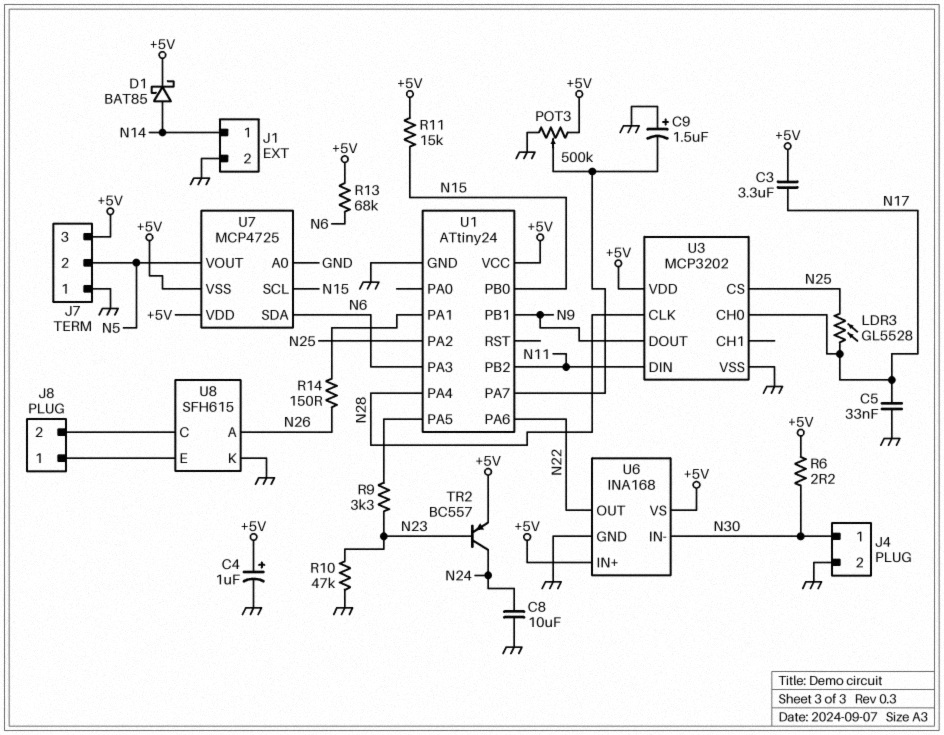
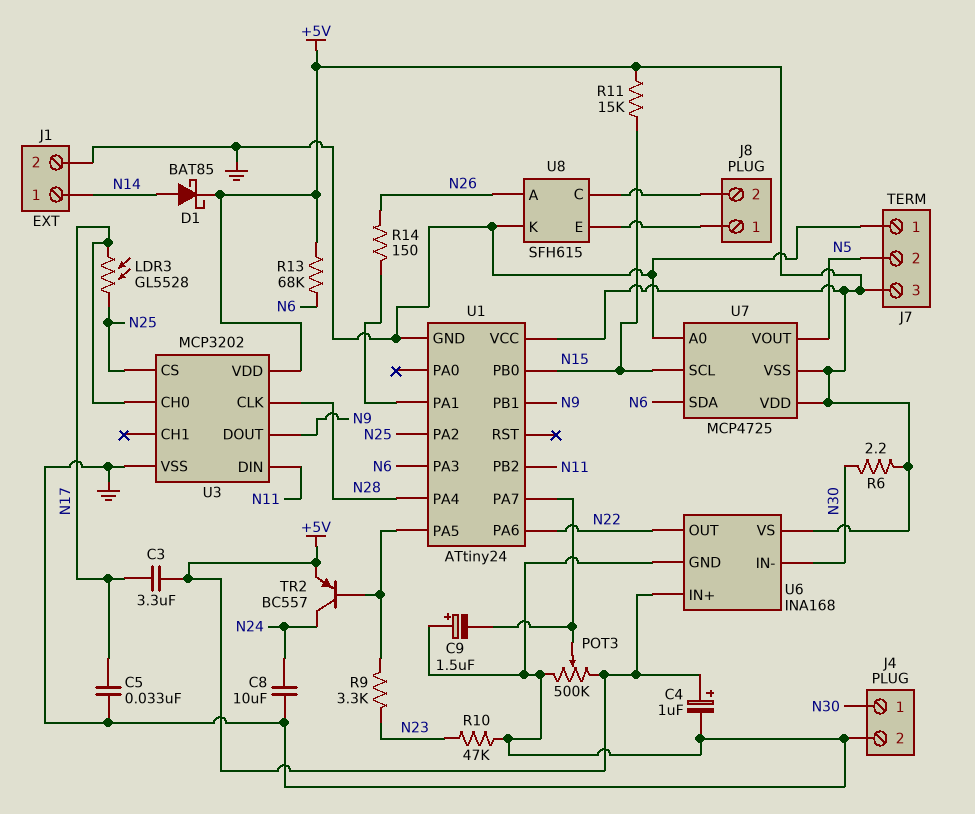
TR2: PNP BC557 (B N23, C N24, E +5V) -> PNP BC557 (B U1/PA5, C N24, E +5V)

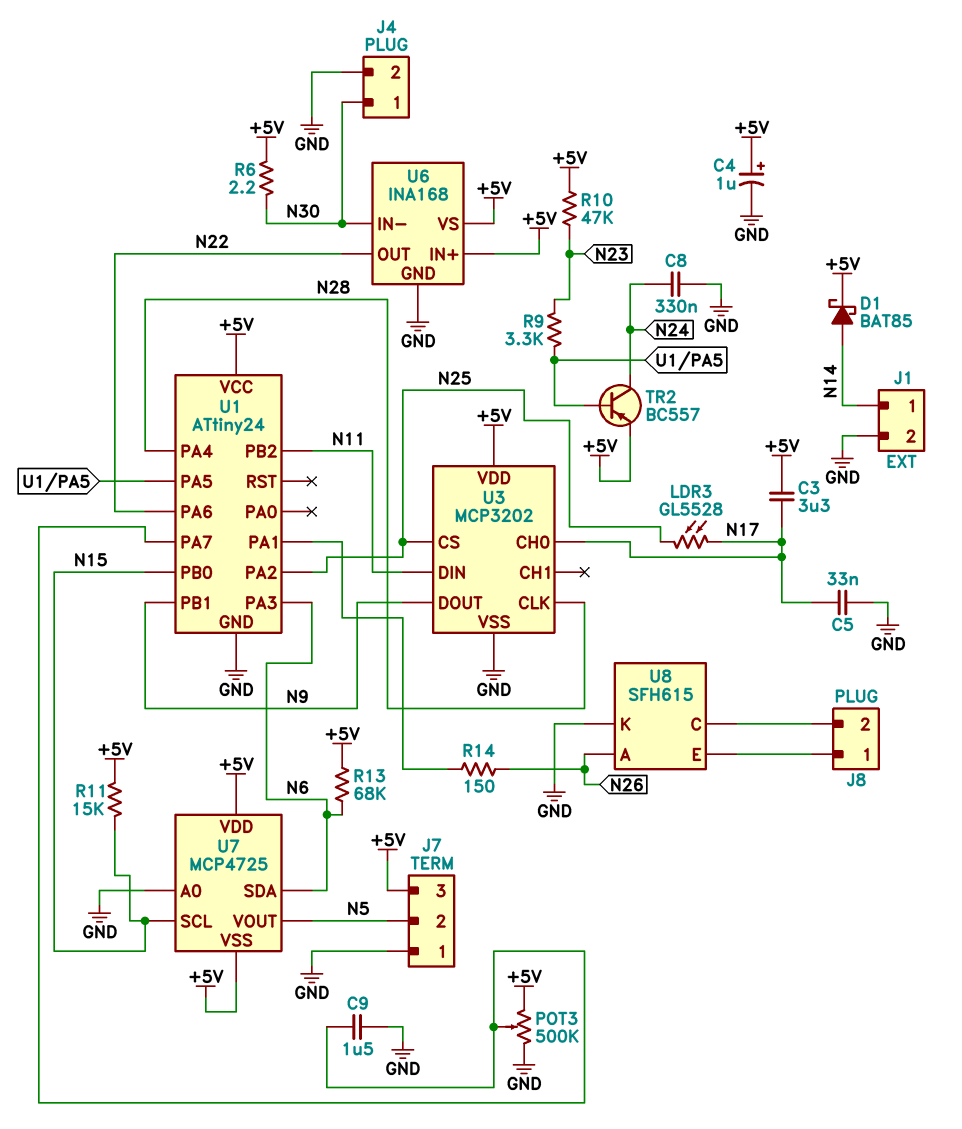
C8: 10uF (GND, N24) -> 330nF (GND, N24)
C9: 1.5uF (plus GND, minus U1/PA7) -> 1.5uF (GND, U1/PA7)
R10: 47k (GND, N23) -> 47k (+5V, N23)

